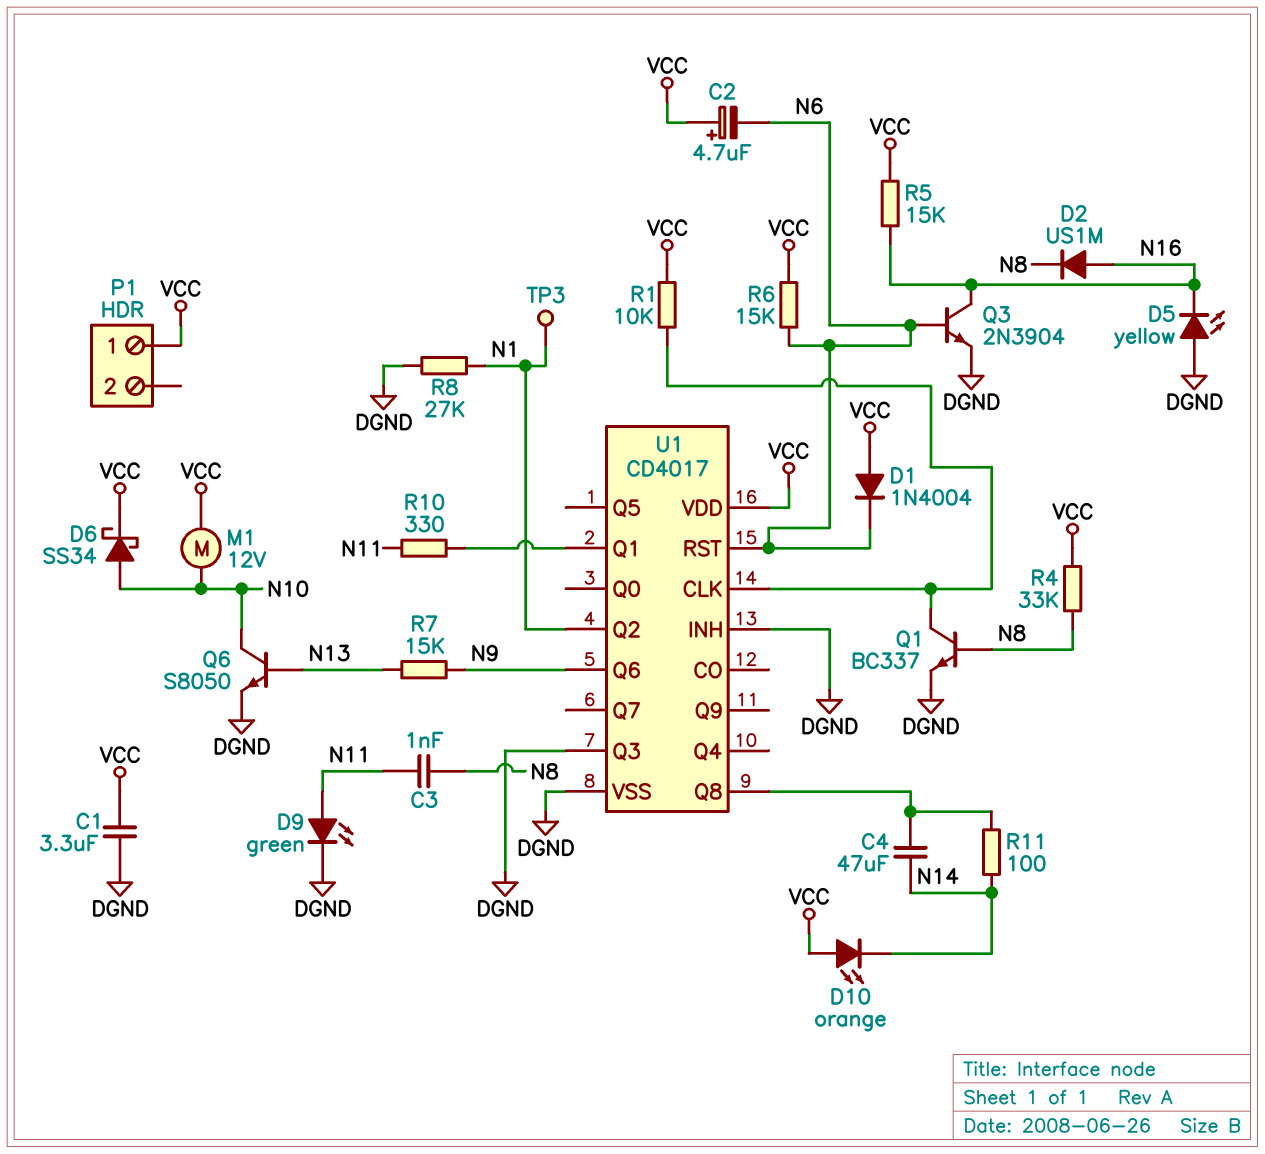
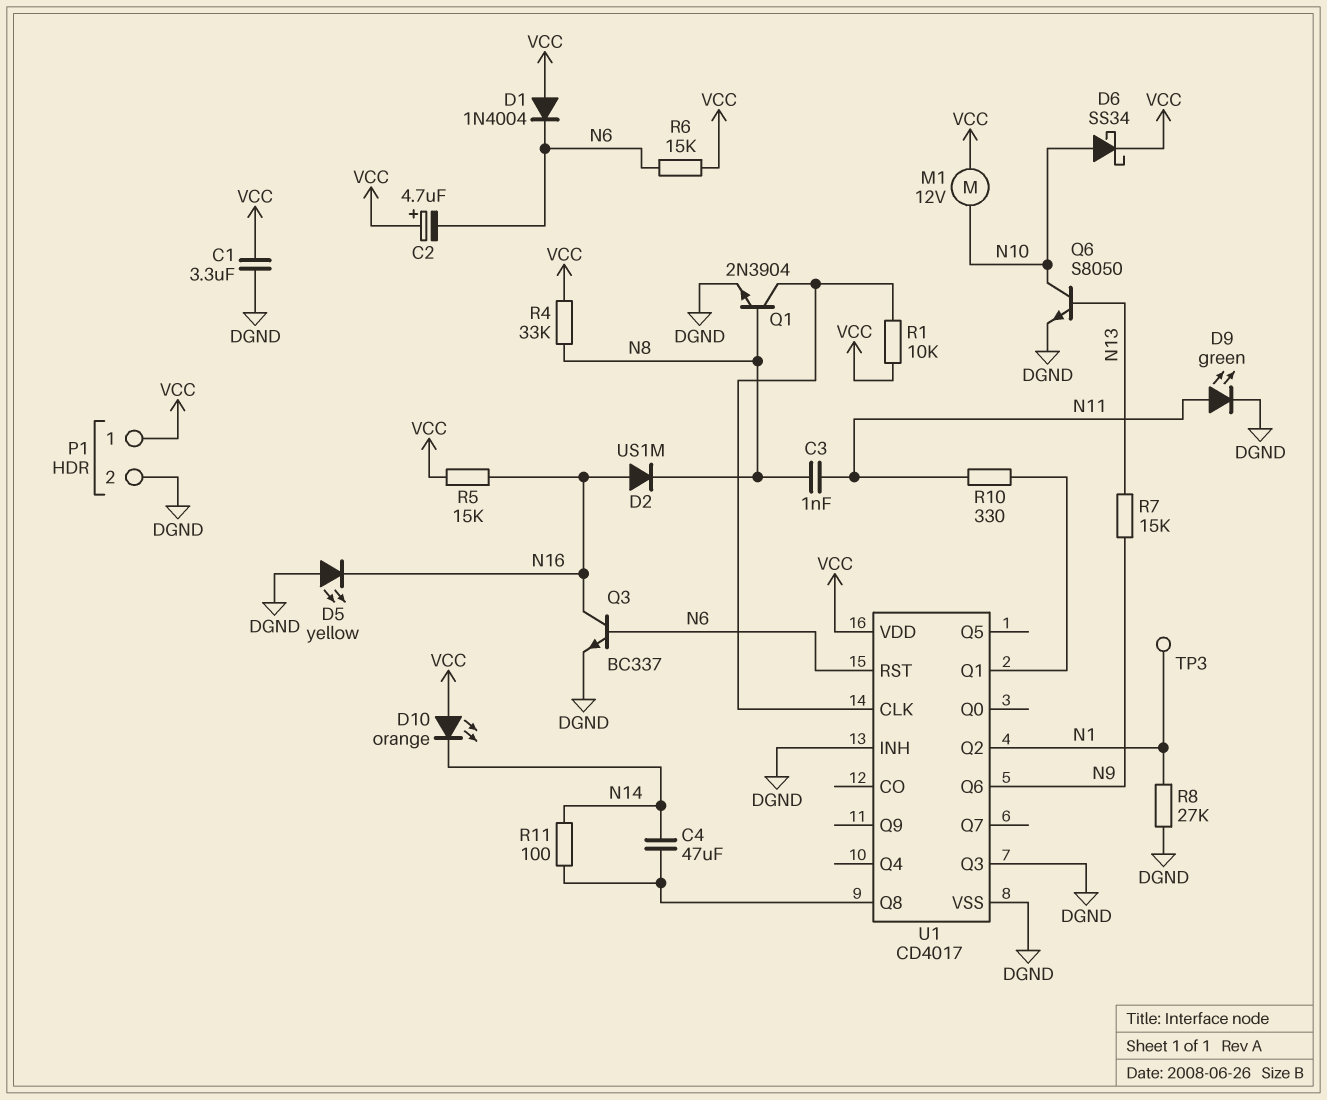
P1 pin 2: none -> DGND
Q1: NPN BC337 (B N8, C U1/CLK, E DGND) -> NPN 2N3904 (B N8, C U1/CLK, E DGND)
Q3: NPN 2N3904 (B N6, C N16, E DGND) -> NPN BC337 (B N6, C N16, E DGND)

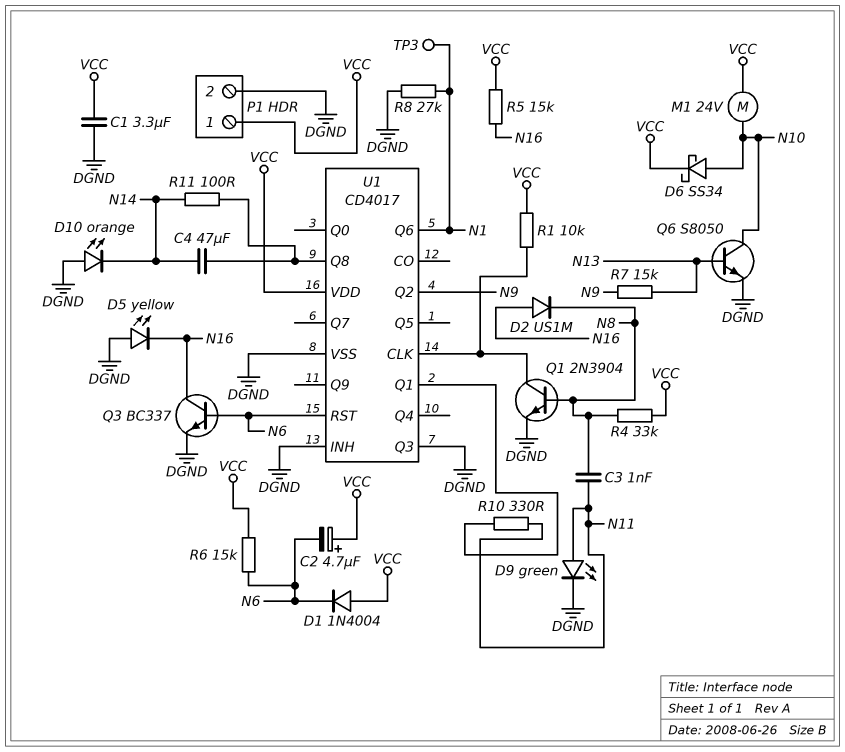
D10: LED orange (A VCC, K N14) -> LED orange (A DGND, K N14)
M1: motor 12V (N10, VCC) -> motor 24V (N10, VCC)
U1 pin Q2: N1 -> N9
U1 pin Q6: N9 -> N1

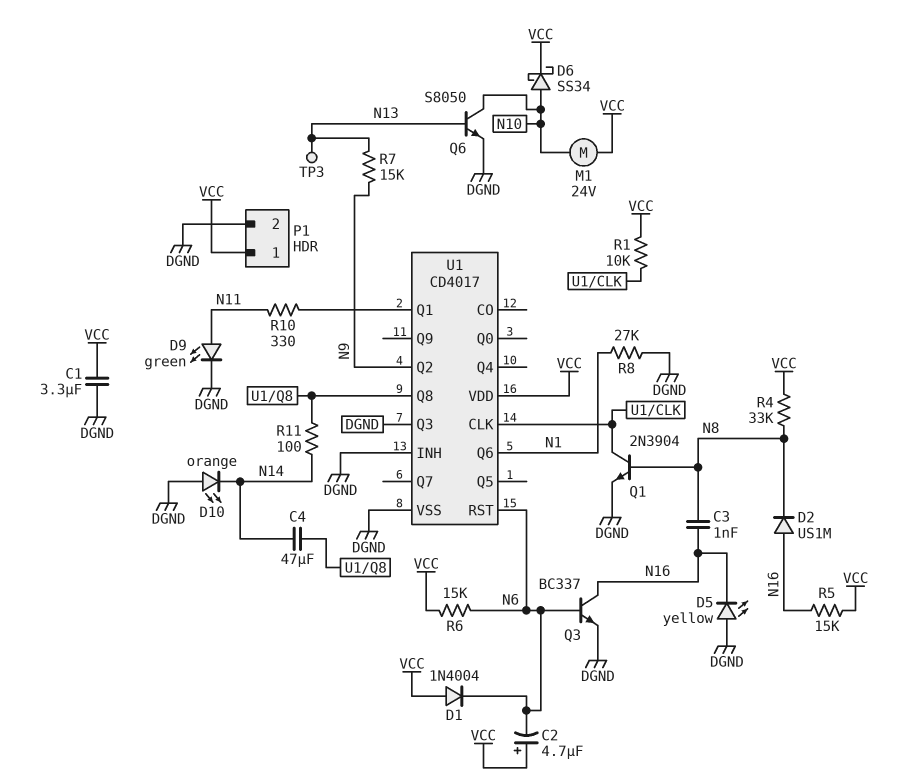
C3: 1nF (N8, N11) -> 1nF (N8, N16)
TP3: test point (N1) -> test point (N13)

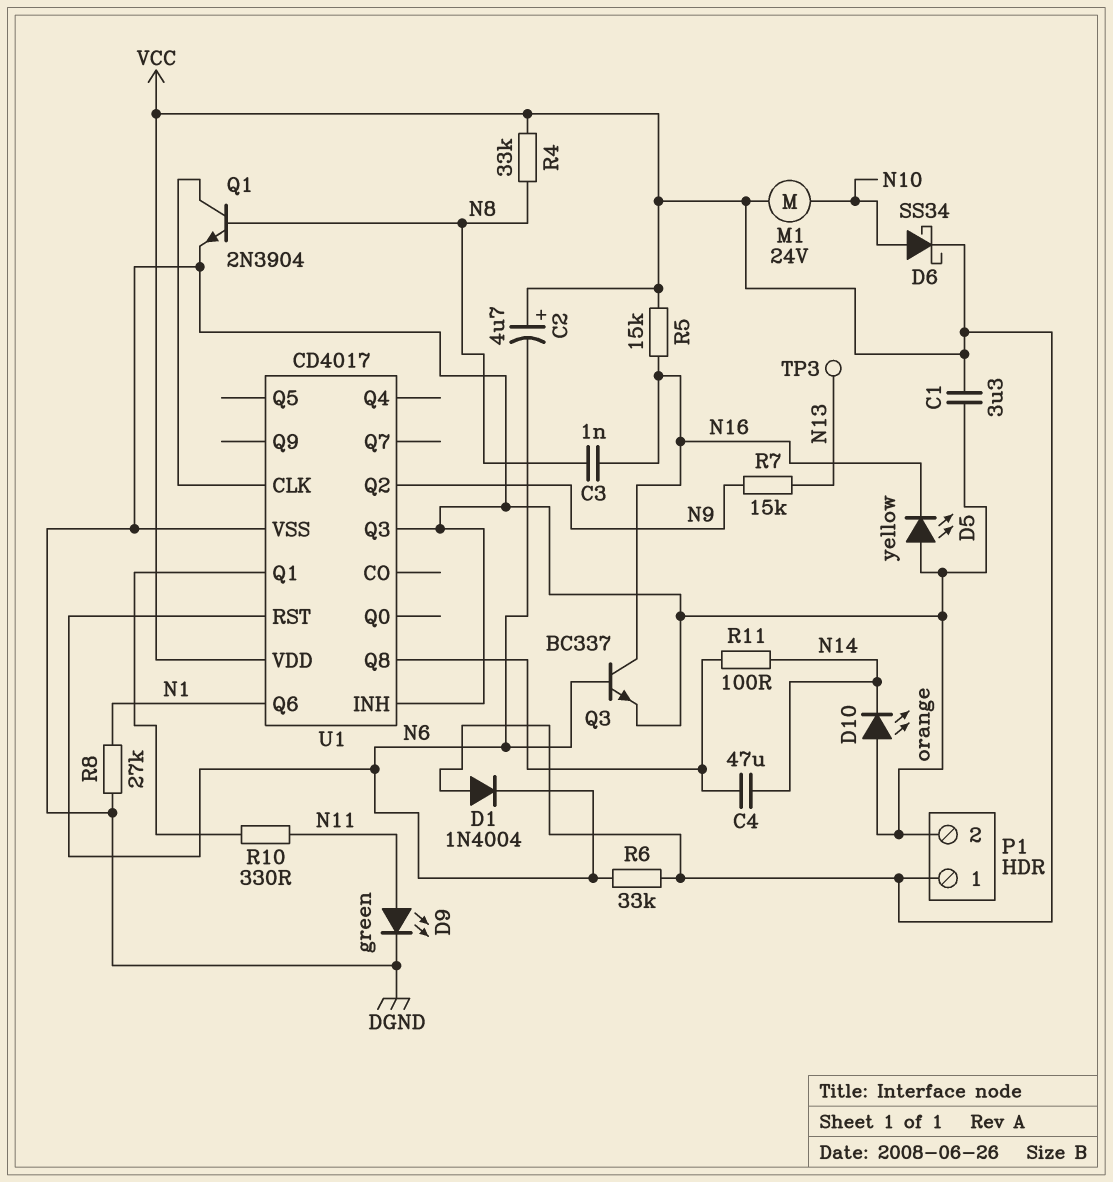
D2: diode US1M (A N16, K N8) -> none
Q6: NPN S8050 (B N13, C N10, E DGND) -> none
R1: 10k (U1/CLK, VCC) -> none
R6: 15k (N6, VCC) -> 33k (N6, VCC)

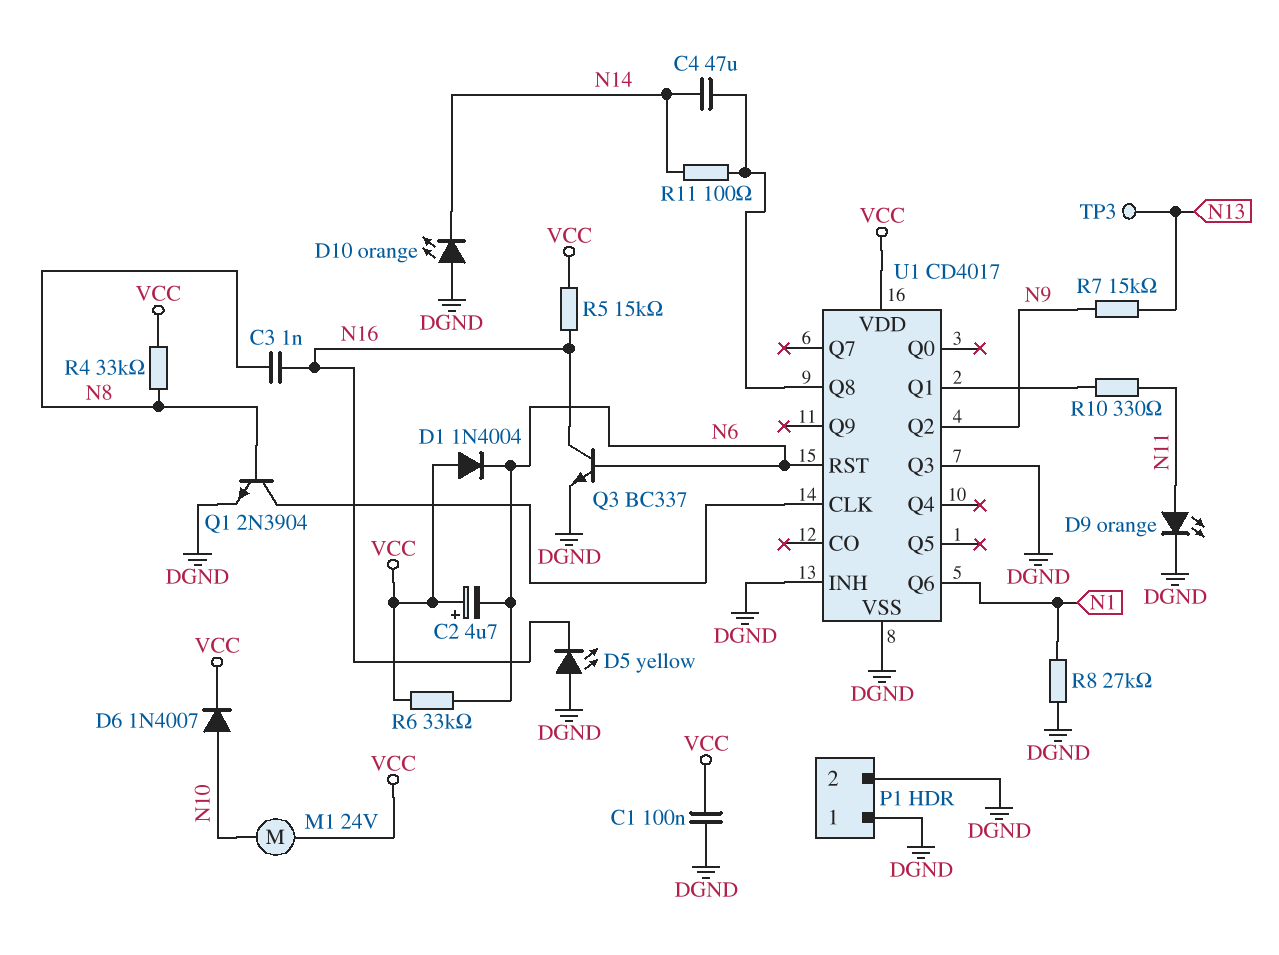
C1: 3.3uF (DGND, VCC) -> 100nF (DGND, VCC)
D6: schottky SS34 (A N10, K VCC) -> diode 1N4007 (A N10, K VCC)
D9: LED green (A N11, K DGND) -> LED orange (A N11, K DGND)
P1 pin 1: VCC -> DGND

